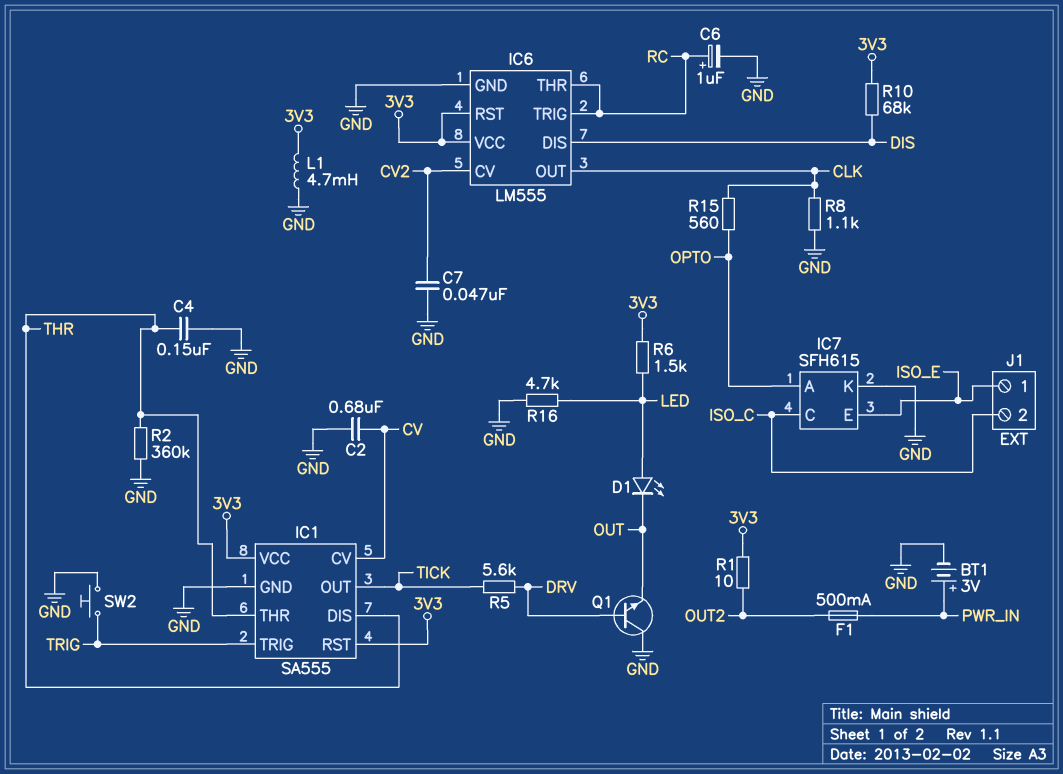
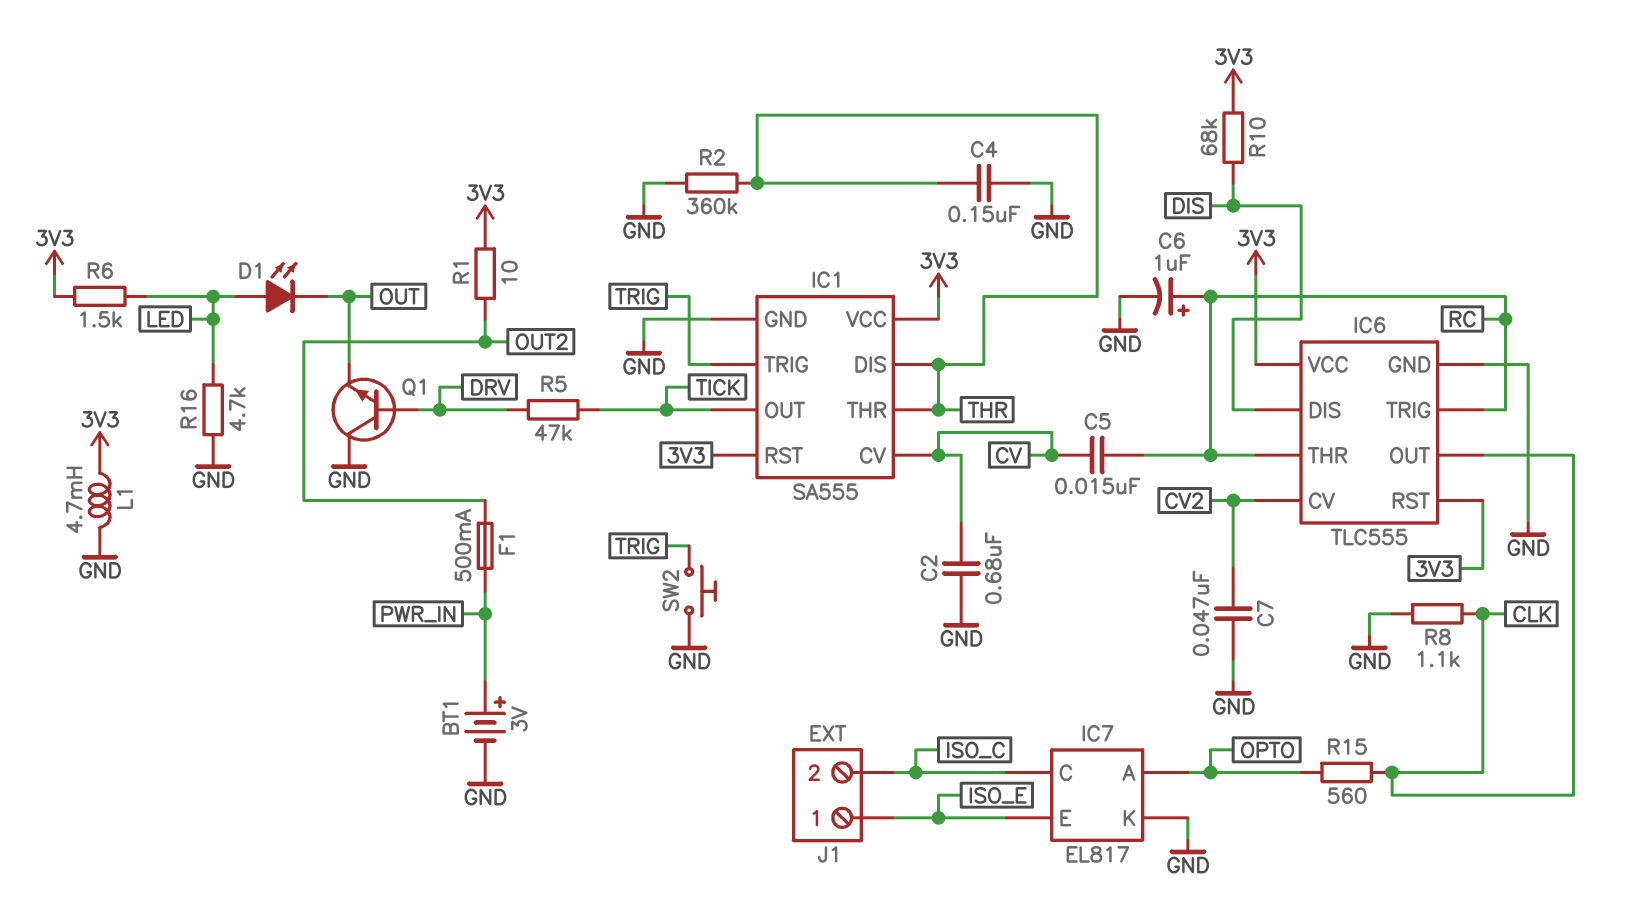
C5: none -> 15nF (CV, RC)
IC6: LM555 -> TLC555
IC7: SFH615 -> EL817
R5: 5.6k (DRV, TICK) -> 47k (DRV, TICK)

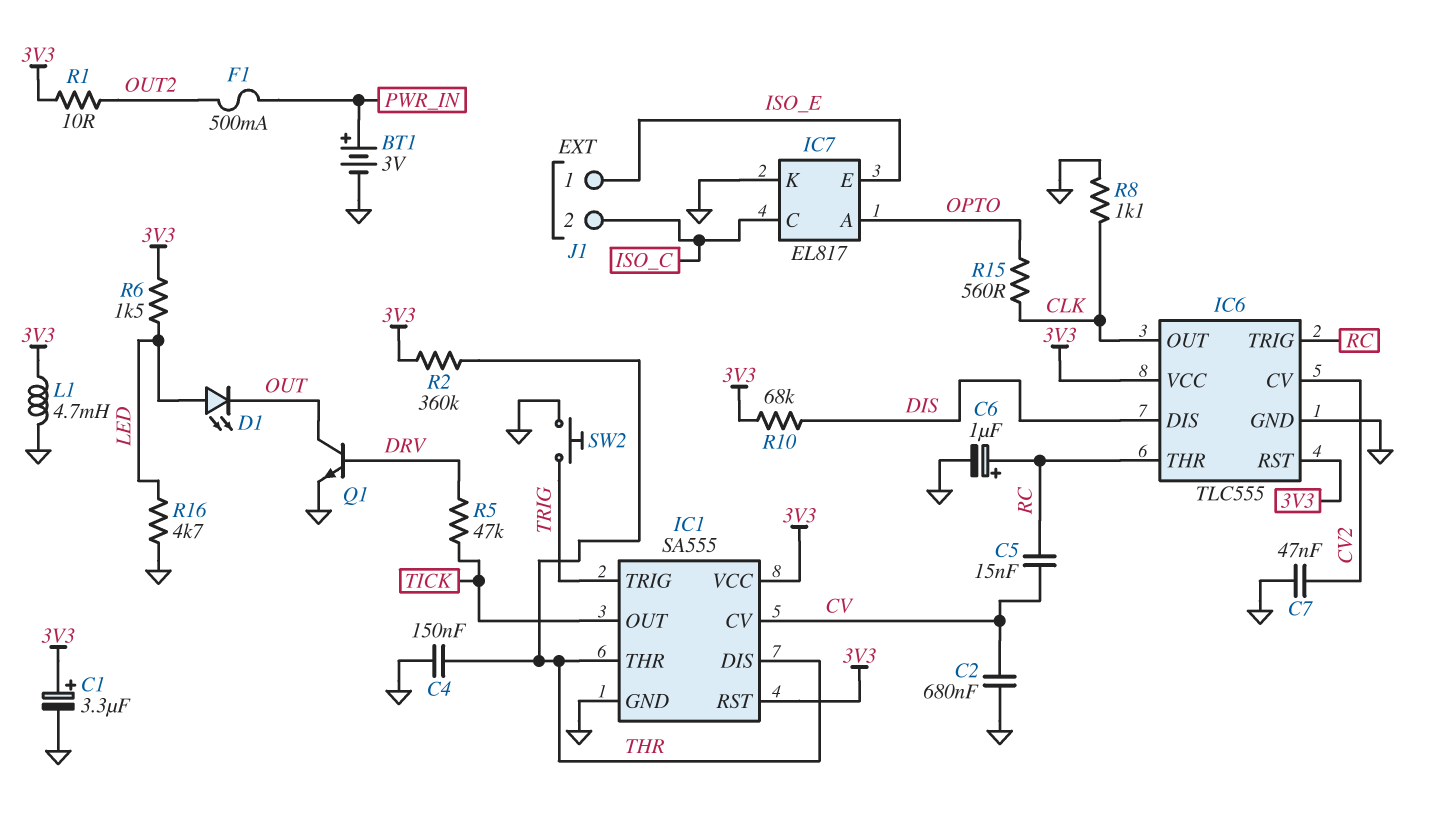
C1: none -> 3.3uF (plus 3V3, minus GND)
Q1: NPN (B DRV, C GND, E OUT) -> NPN (B DRV, C OUT, E GND)
R2: 360k (GND, THR) -> 360k (3V3, THR)

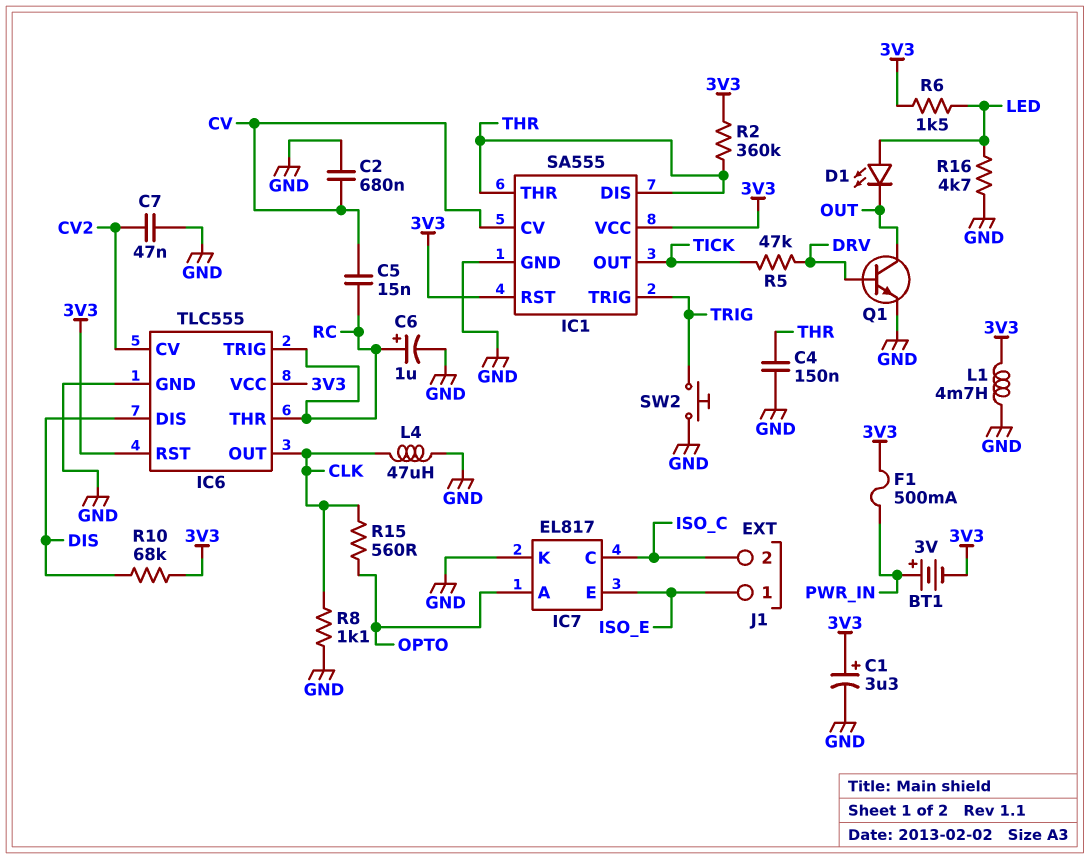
BT1: 3V (plus PWR_IN, minus GND) -> 3V (plus PWR_IN, minus 3V3)
F1: 500mA (OUT2, PWR_IN) -> 500mA (3V3, PWR_IN)
L4: none -> 47uH (CLK, GND)
R1: 10 (3V3, OUT2) -> none

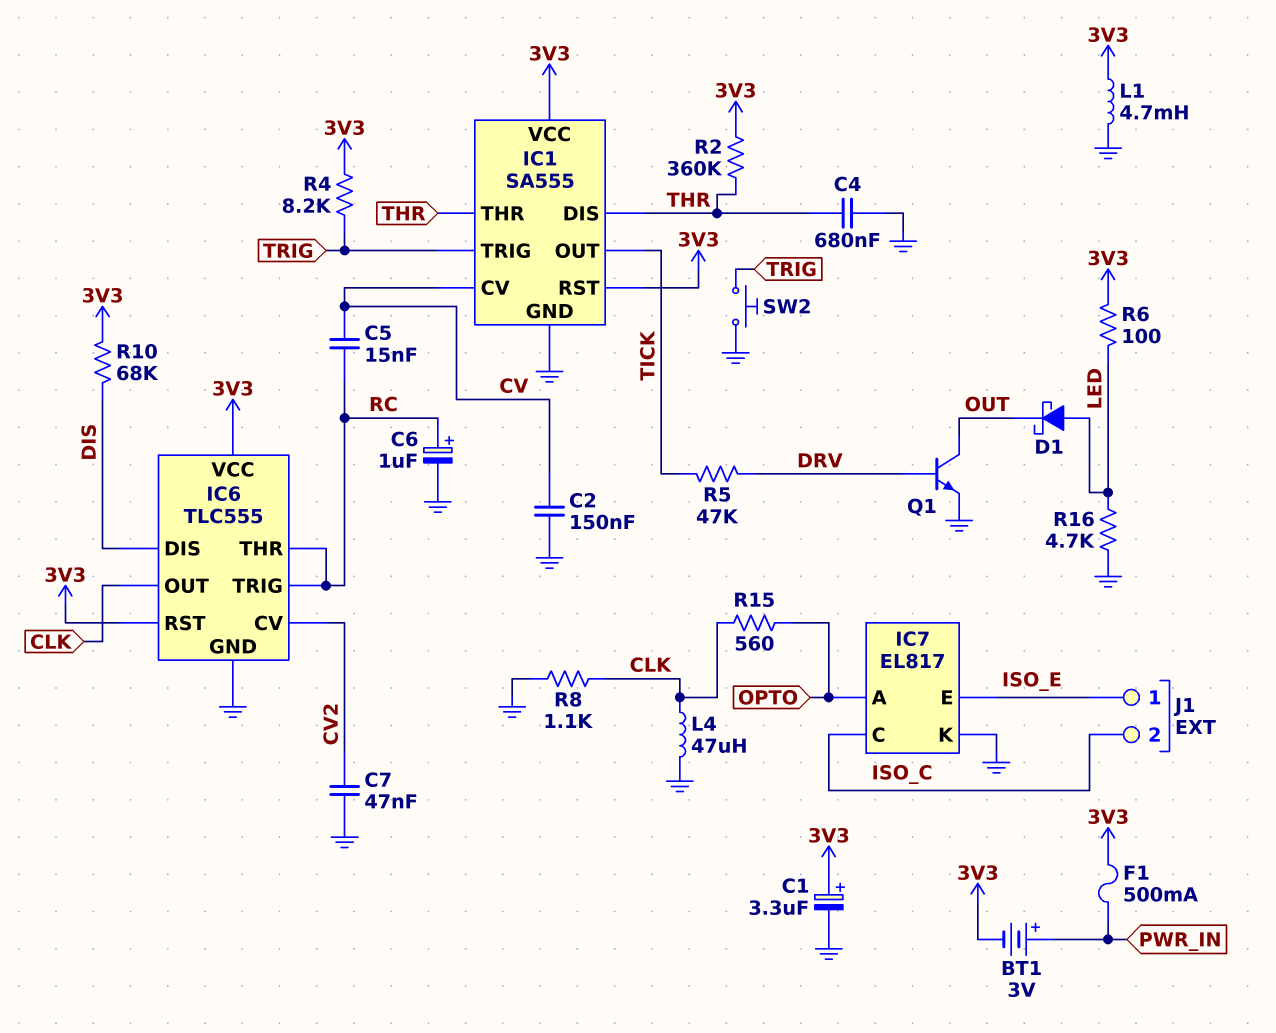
C2: 680nF (CV, GND) -> 150nF (CV, GND)
C4: 150nF (GND, THR) -> 680nF (GND, THR)
D1: LED (A LED, K OUT) -> schottky (A LED, K OUT)
R4: none -> 8.2k (3V3, TRIG)
R6: 1.5k (3V3, LED) -> 100 (3V3, LED)

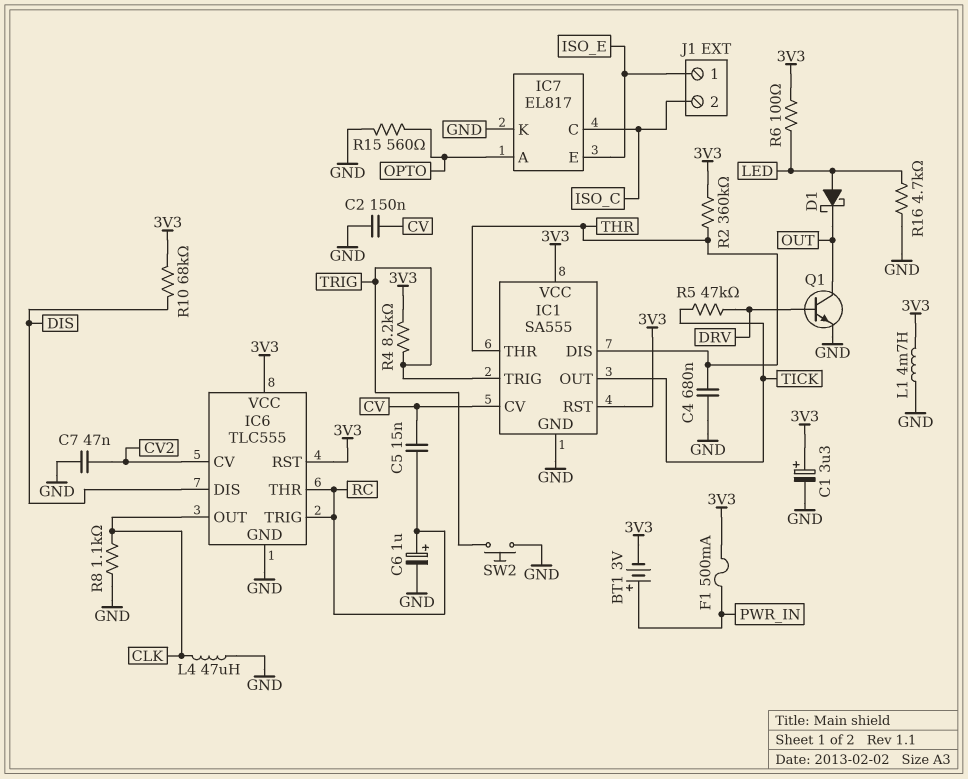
R15: 560 (CLK, OPTO) -> 560 (GND, OPTO)

